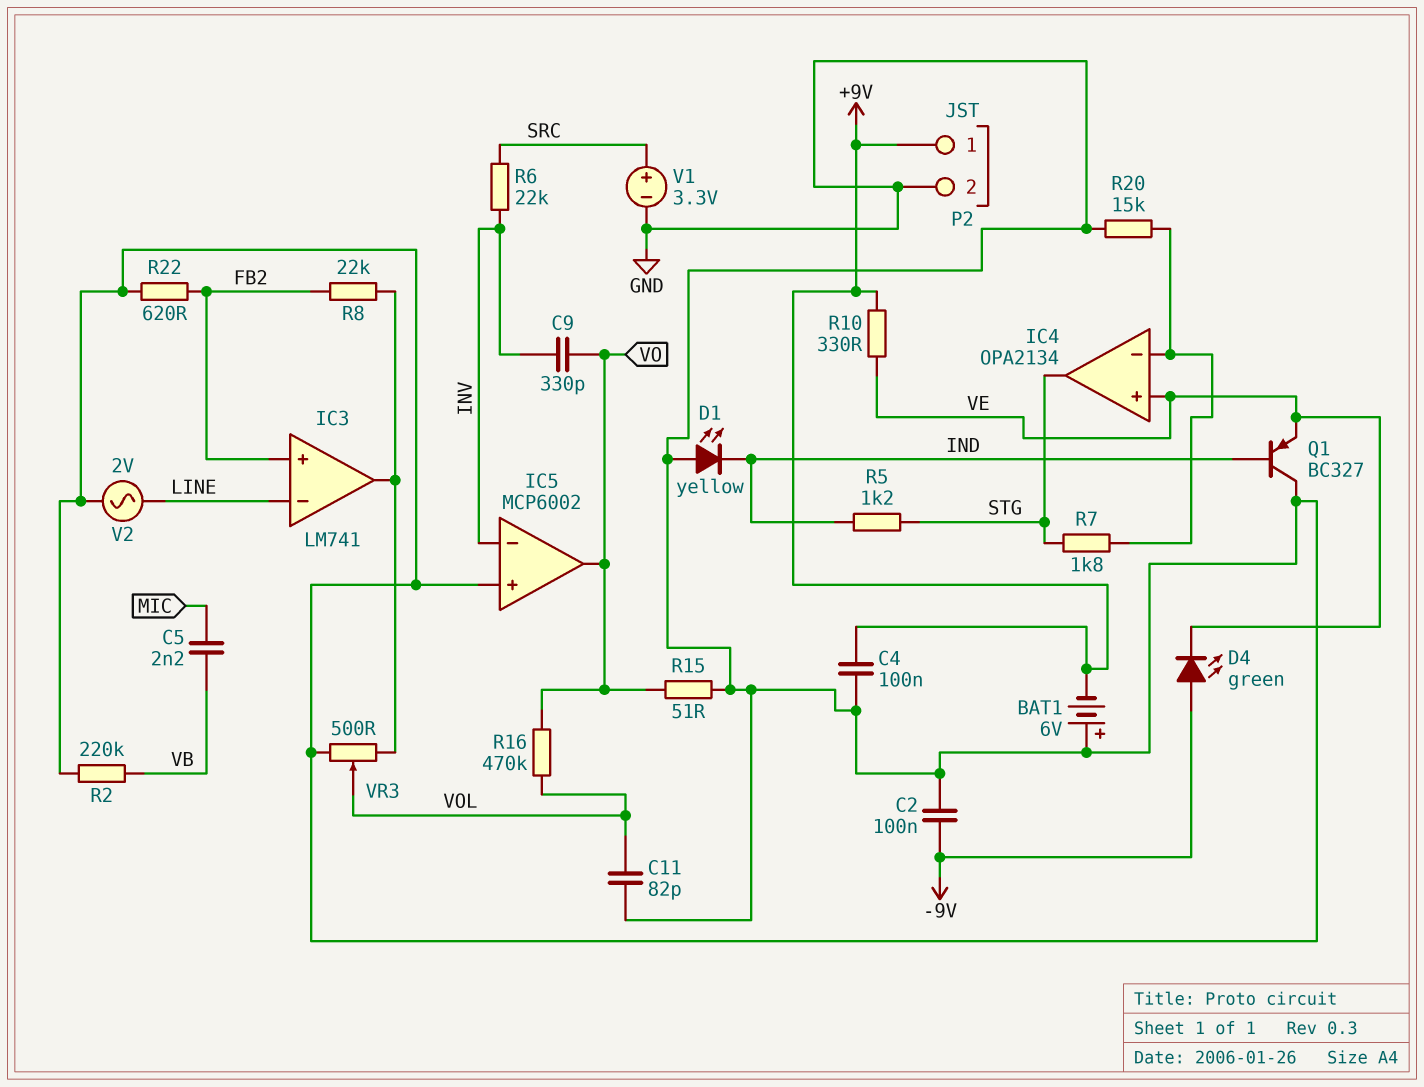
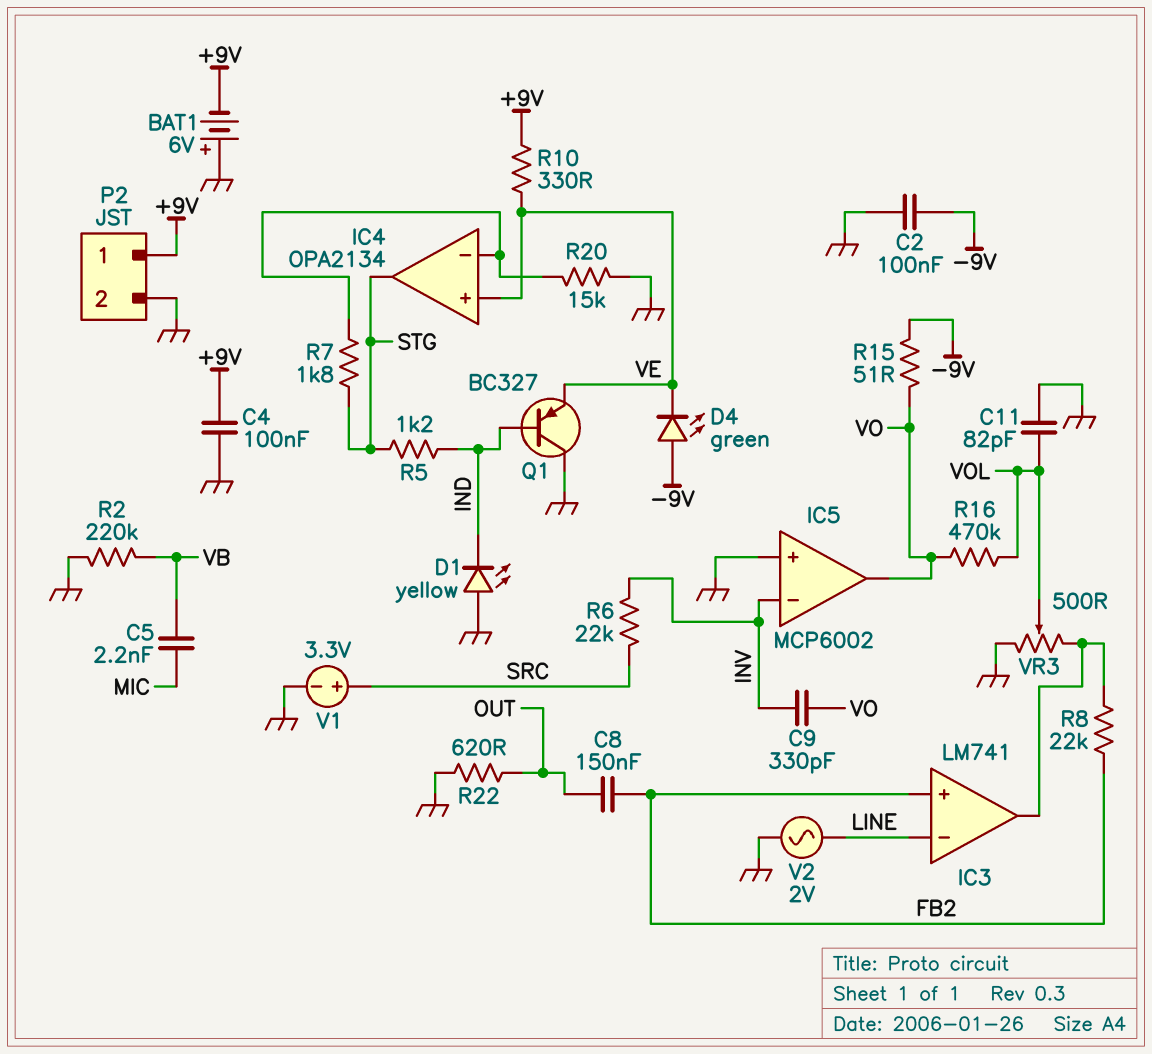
C8: none -> 150nF (FB2, OUT)
R15: 51 (GND, VO) -> 51 (-9V, VO)
R22: 620 (FB2, GND) -> 620 (GND, OUT)

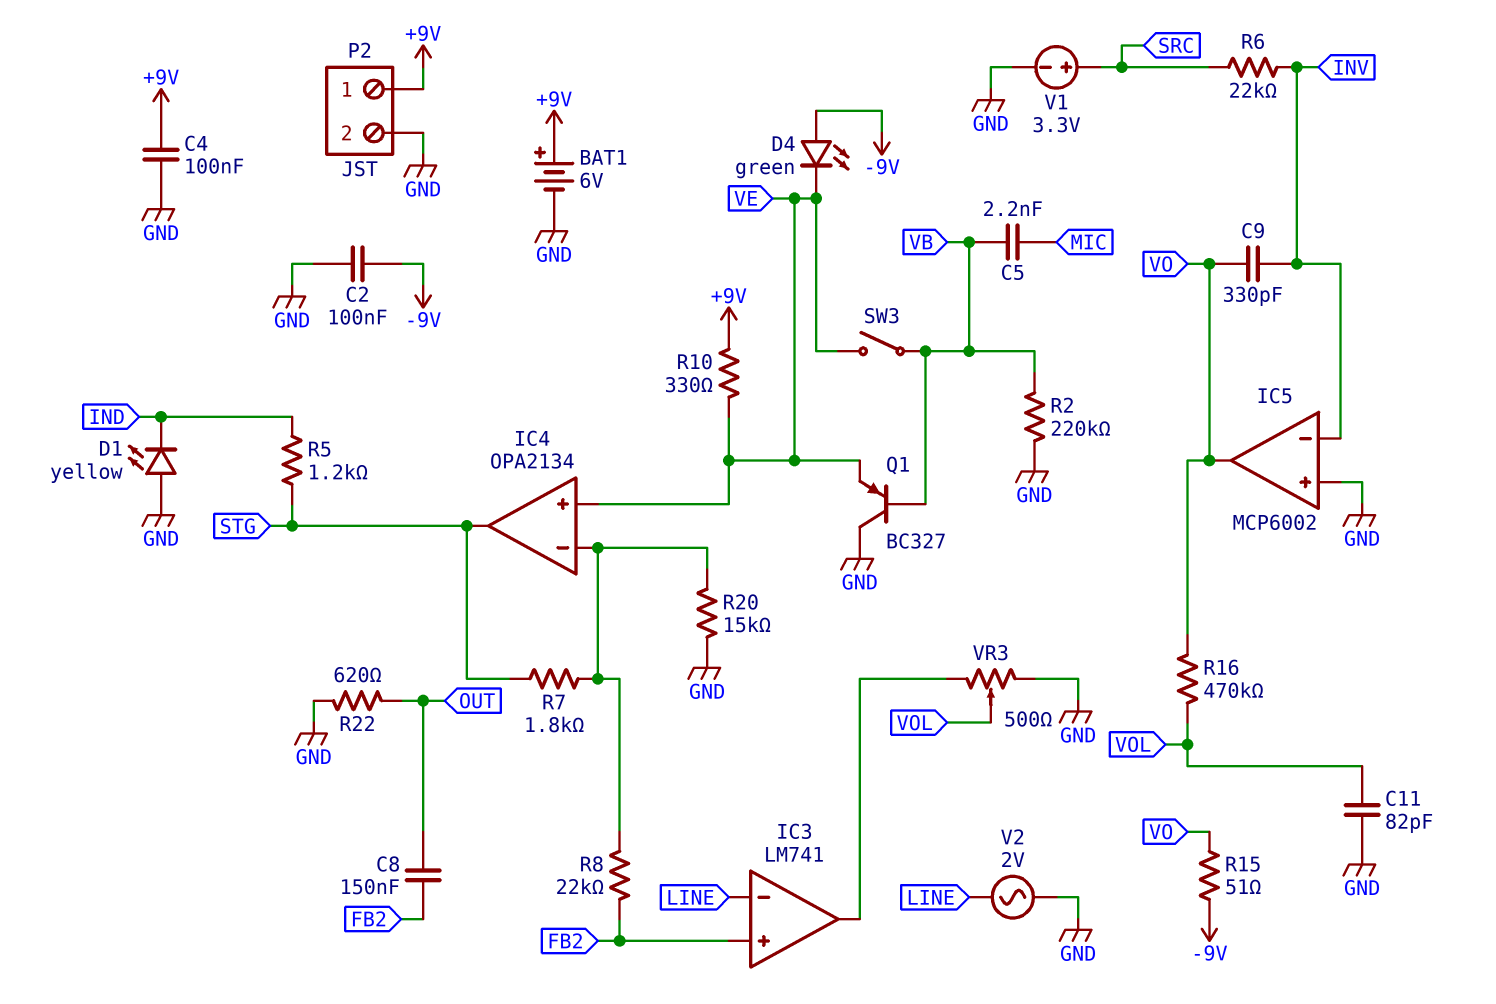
BAT1: 6V (plus GND, minus +9V) -> 6V (plus +9V, minus GND)
Q1: PNP BC327 (B IND, C GND, E VE) -> PNP BC327 (B VB, C GND, E VE)
R8: 22k (FB2, IC3/out) -> 22k (FB2, IC4/in-)
SW3: none -> switch (VB, VE)

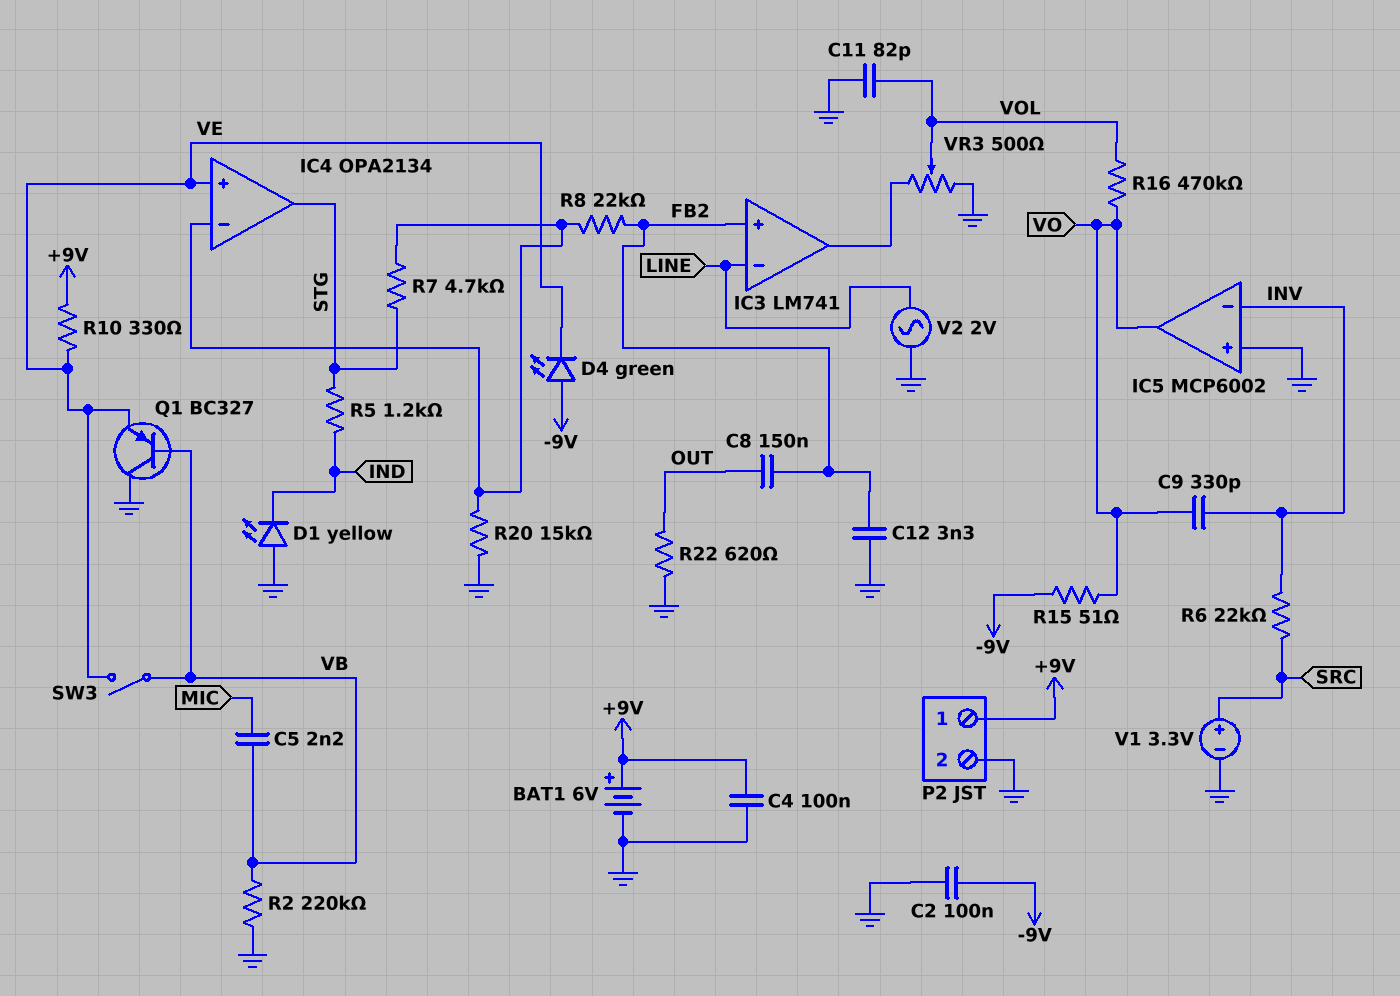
C12: none -> 3.3nF (FB2, GND)
R7: 1.8k (IC4/in-, STG) -> 4.7k (IC4/in-, STG)

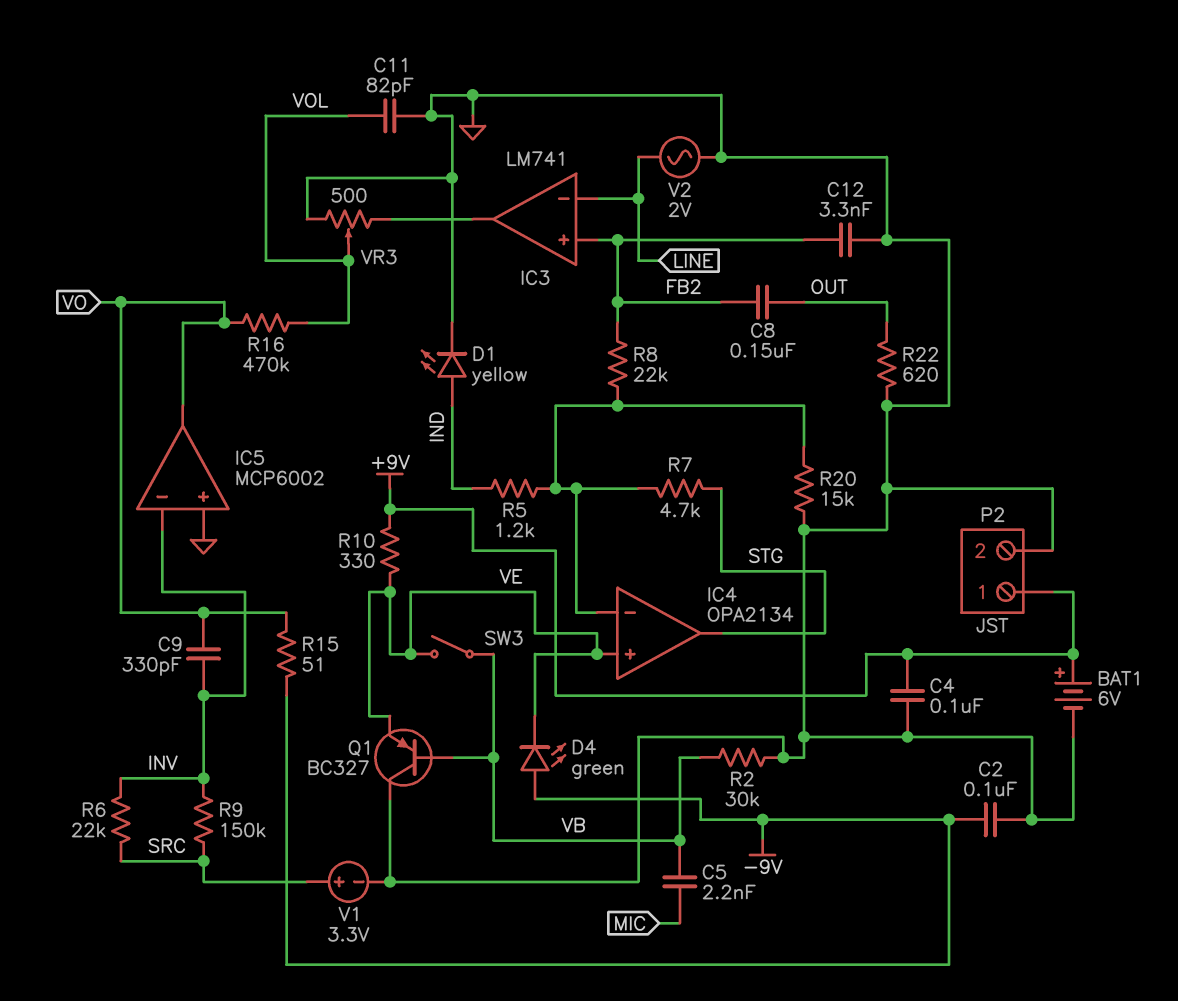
D1: LED yellow (A GND, K IND) -> LED yellow (A IND, K GND)
R2: 220k (GND, VB) -> 30k (GND, VB)
R5: 1.2k (IND, STG) -> 1.2k (IC4/in-, IND)
R9: none -> 150k (INV, SRC)

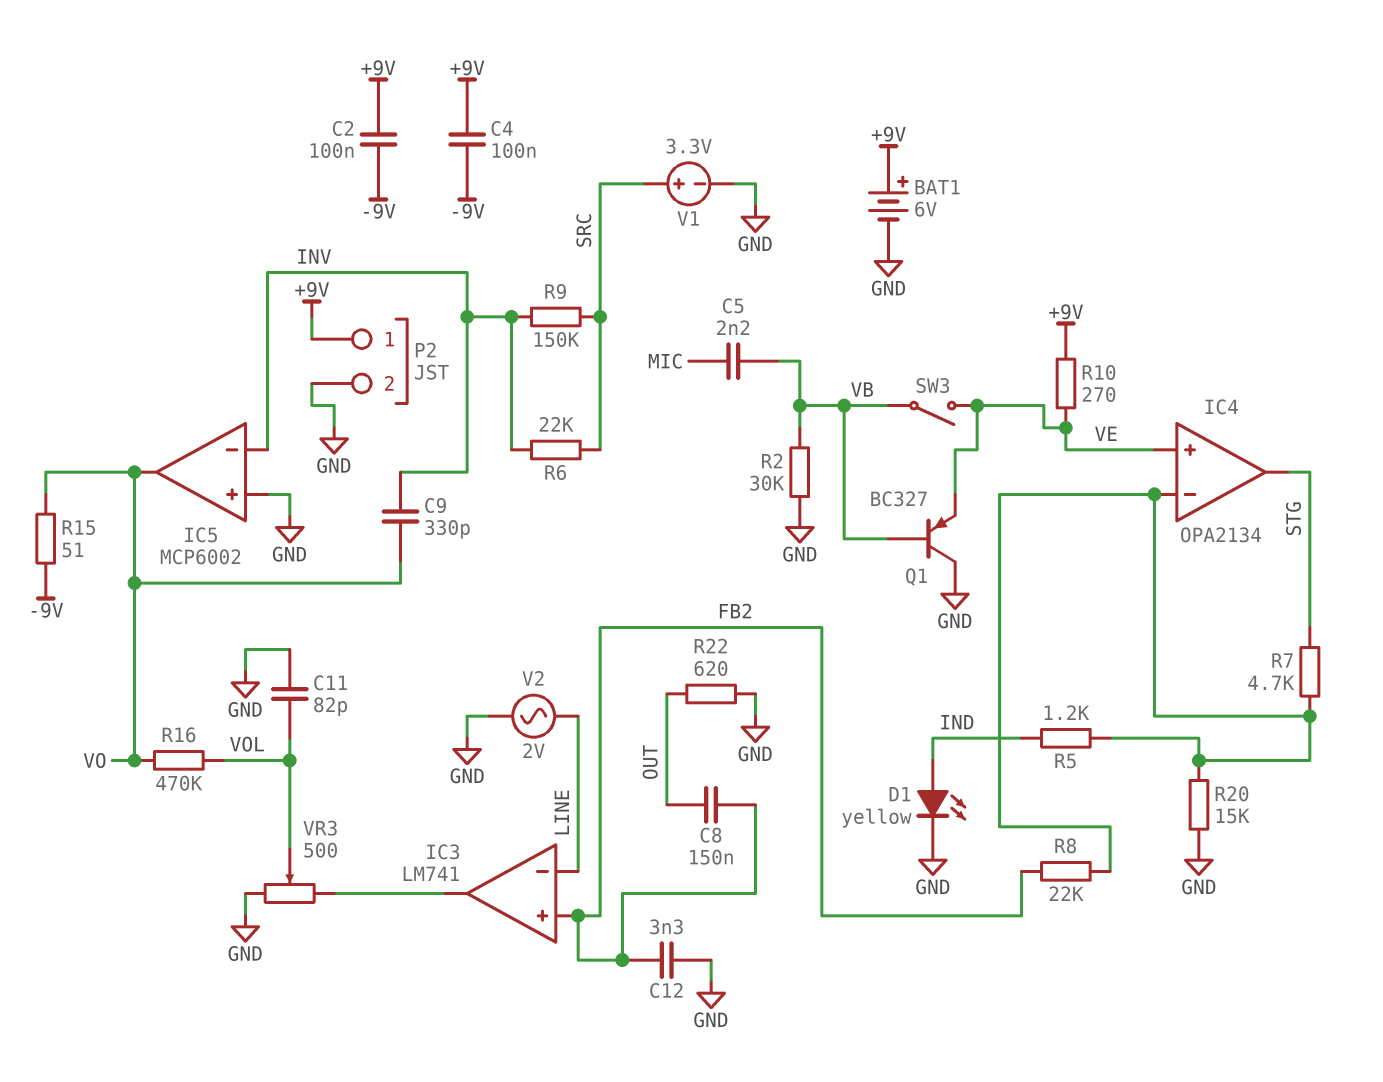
C2: 100nF (-9V, GND) -> 100nF (+9V, -9V)
C4: 100nF (+9V, GND) -> 100nF (+9V, -9V)
D4: LED green (A -9V, K VE) -> none
R10: 330 (+9V, VE) -> 270 (+9V, VE)

